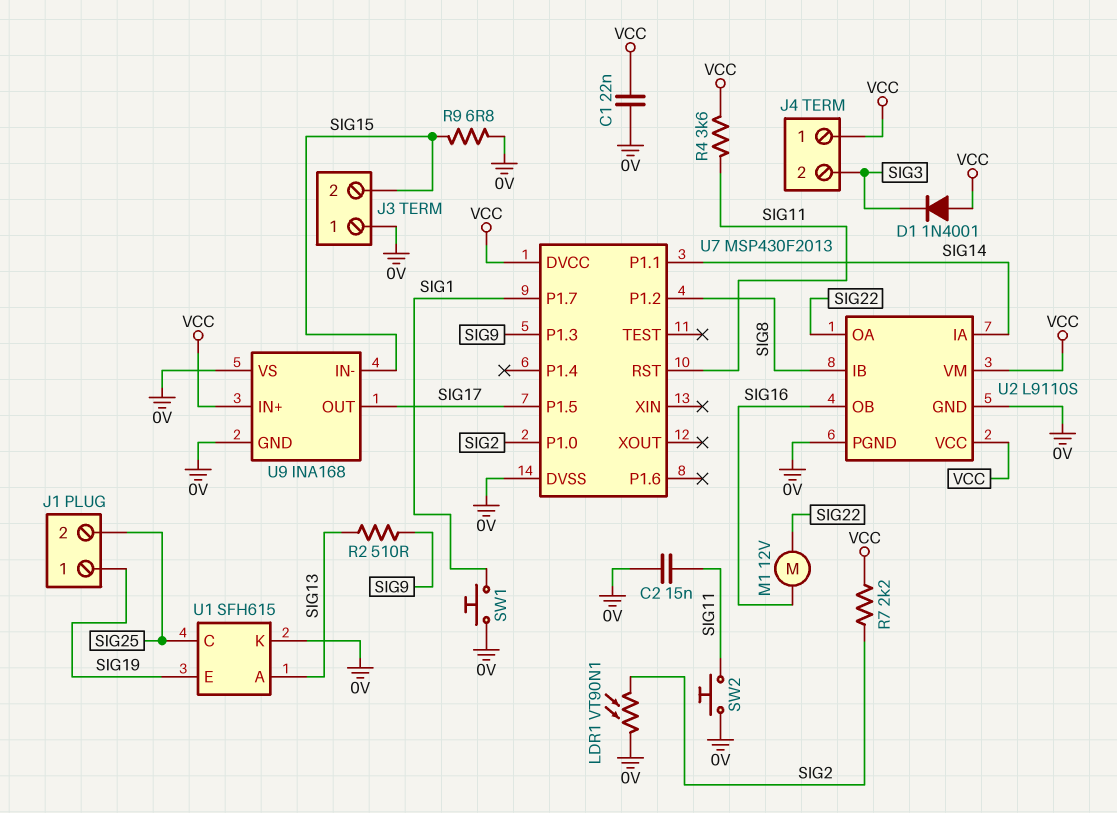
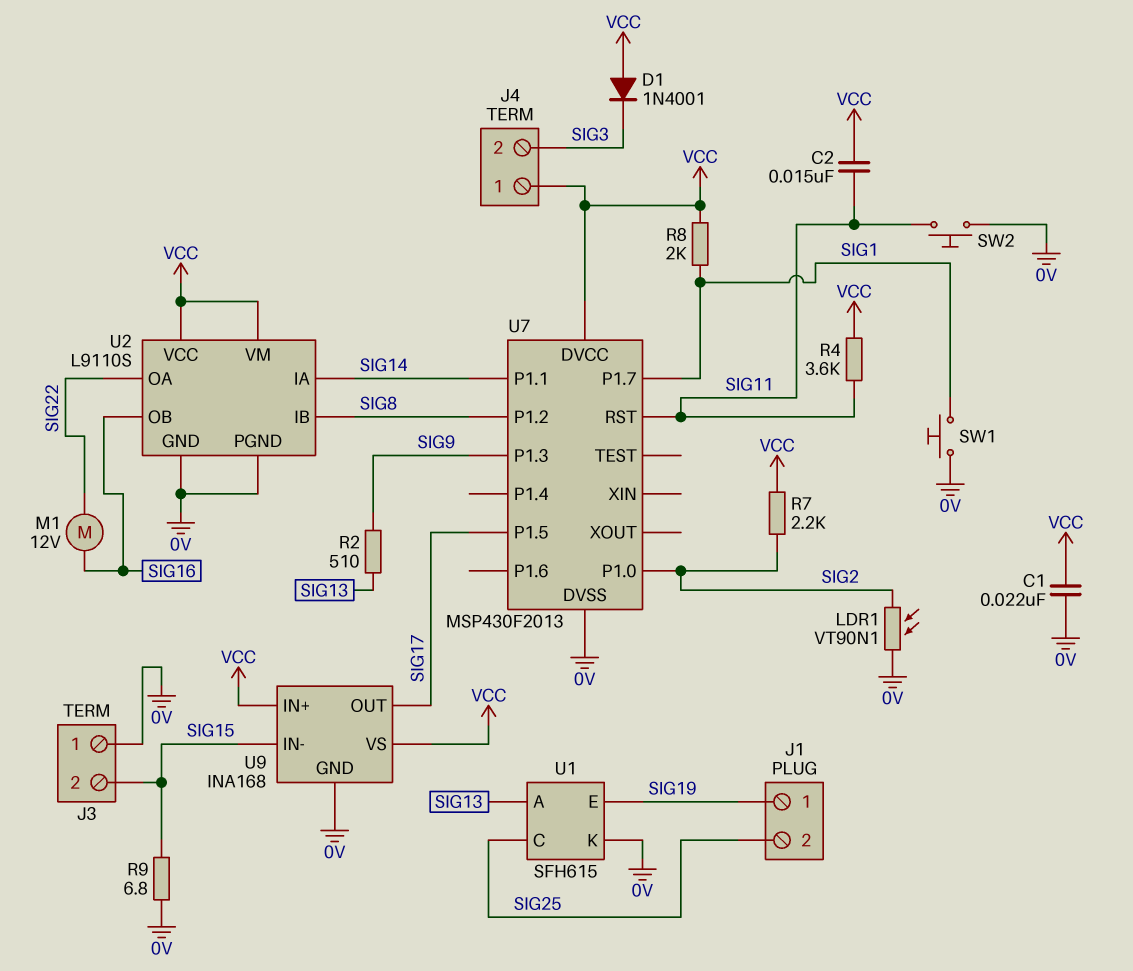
C2: 15nF (0V, SIG11) -> 15nF (SIG11, VCC)
R8: none -> 2k (SIG1, VCC)
U9 pin VS: 0V -> VCC

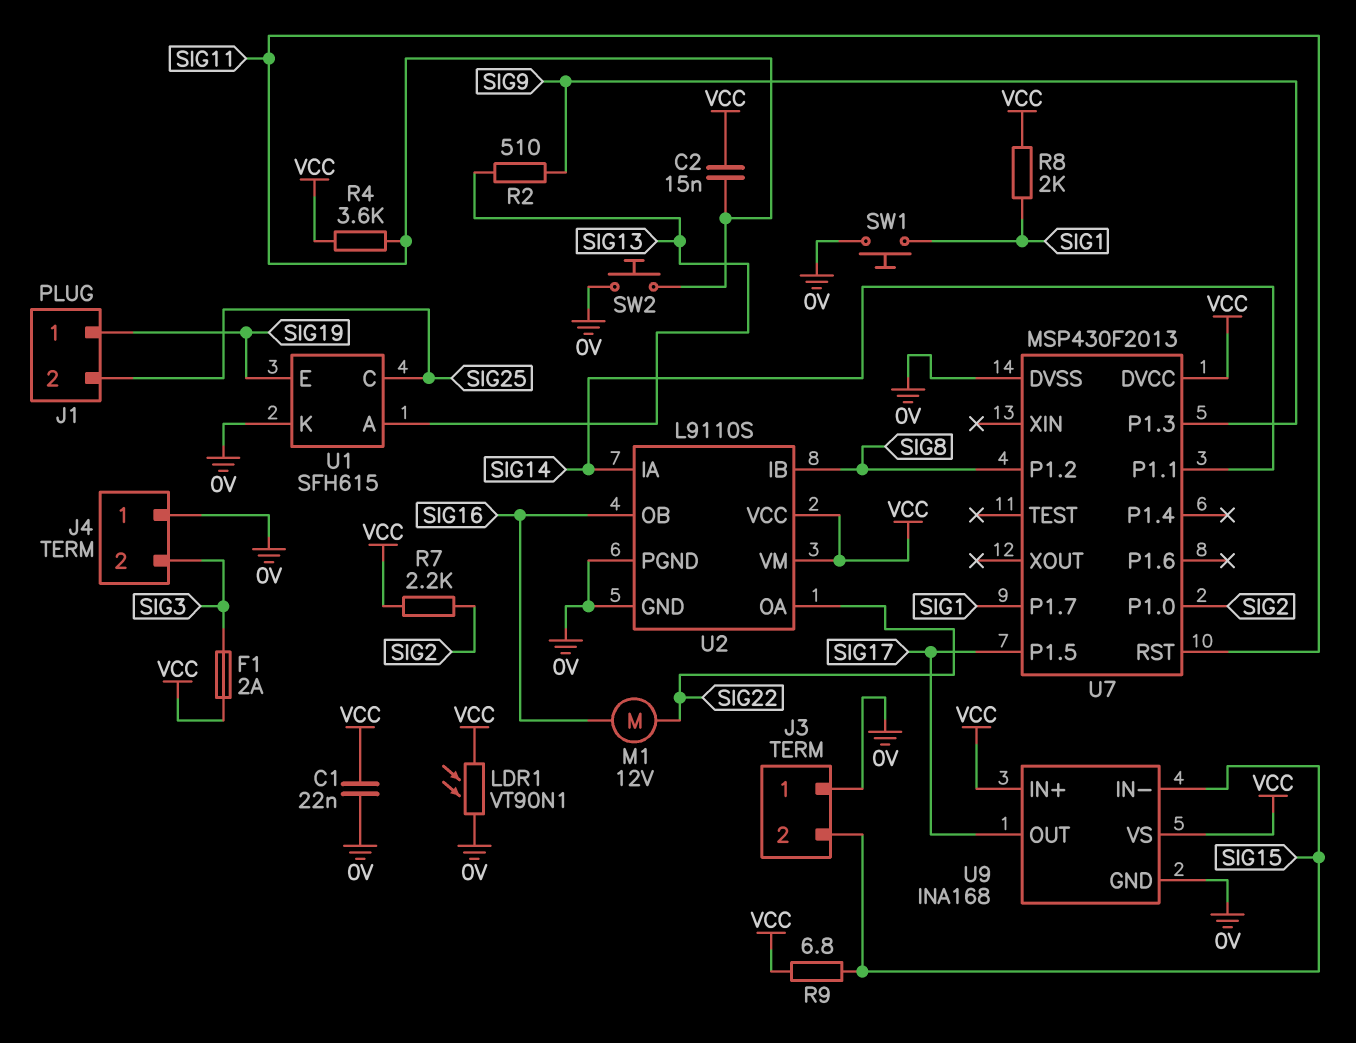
D1: diode 1N4001 (A VCC, K SIG3) -> none
F1: none -> 2A (SIG3, VCC)
J4 pin 1: VCC -> 0V
LDR1: VT90N1 (0V, SIG2) -> VT90N1 (0V, VCC)
R9: 6.8 (0V, SIG15) -> 6.8 (SIG15, VCC)

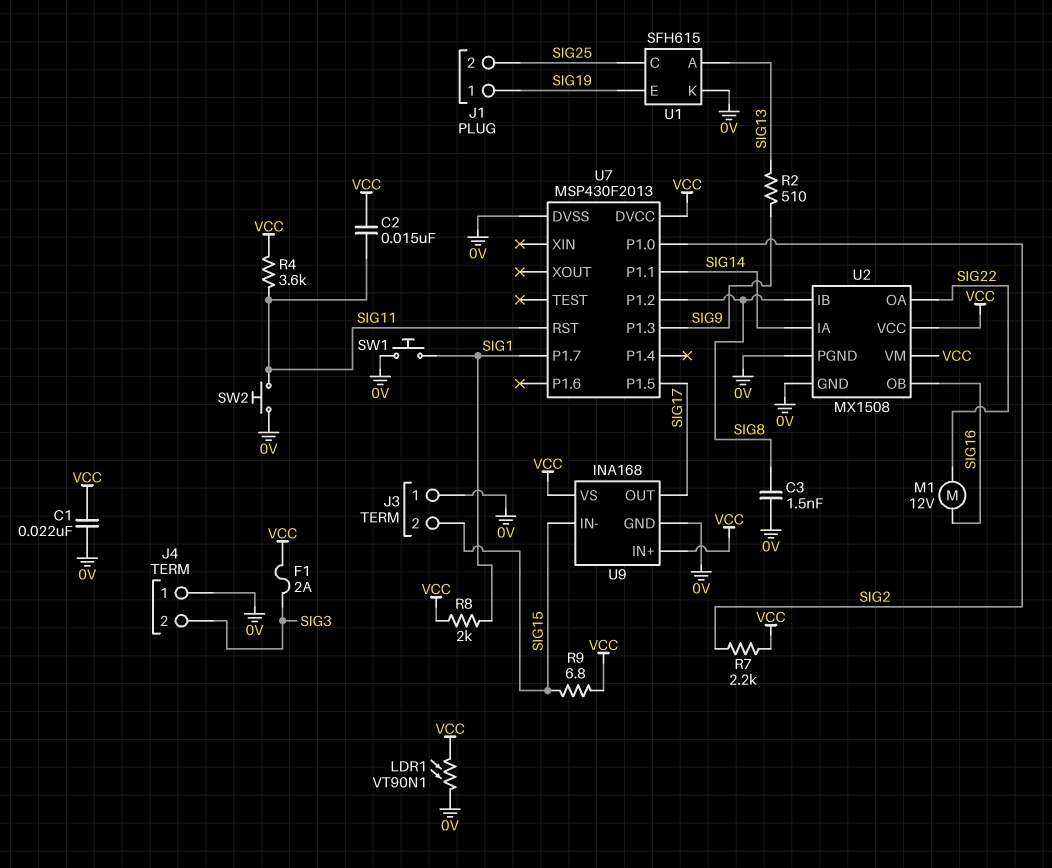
C3: none -> 1.5nF (0V, SIG8)
U2: L9110S -> MX1508

